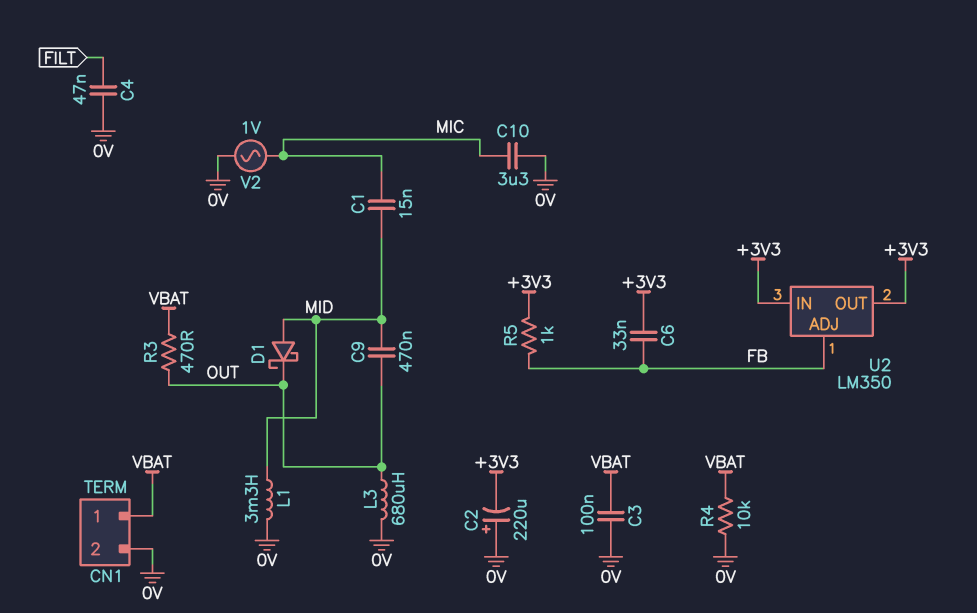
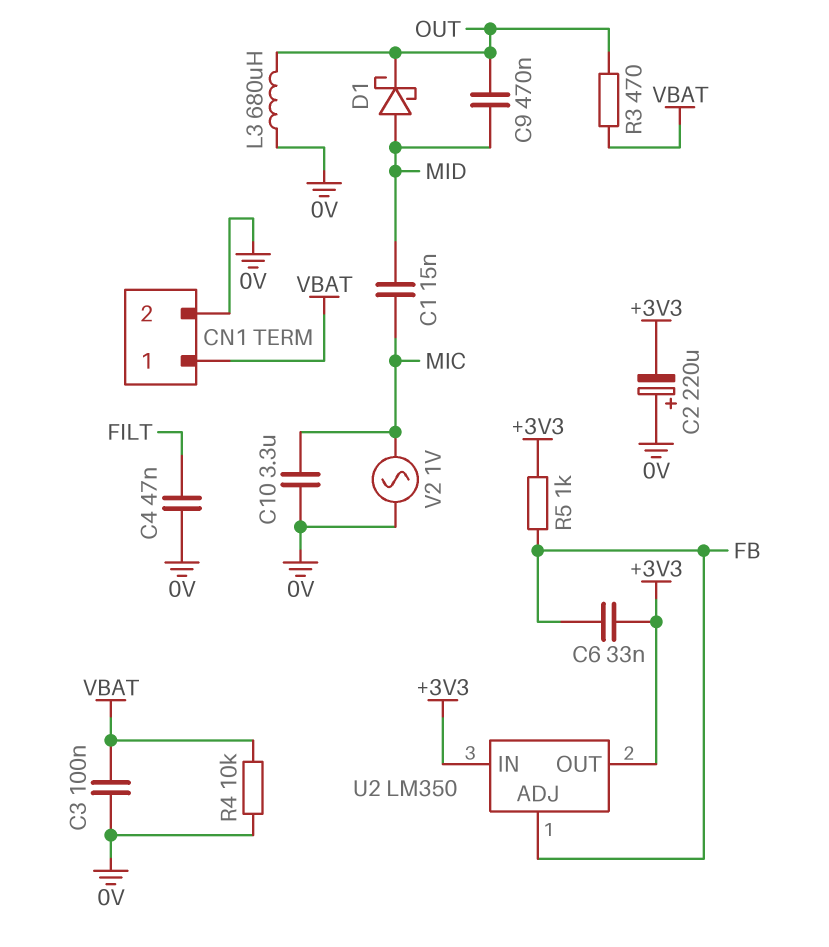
L1: 3.3mH (0V, MID) -> none

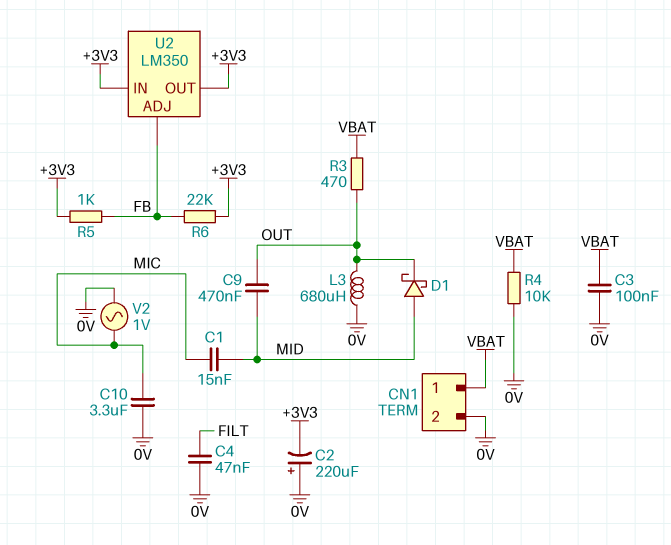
C6: 33nF (+3V3, FB) -> none
R6: none -> 22k (+3V3, FB)

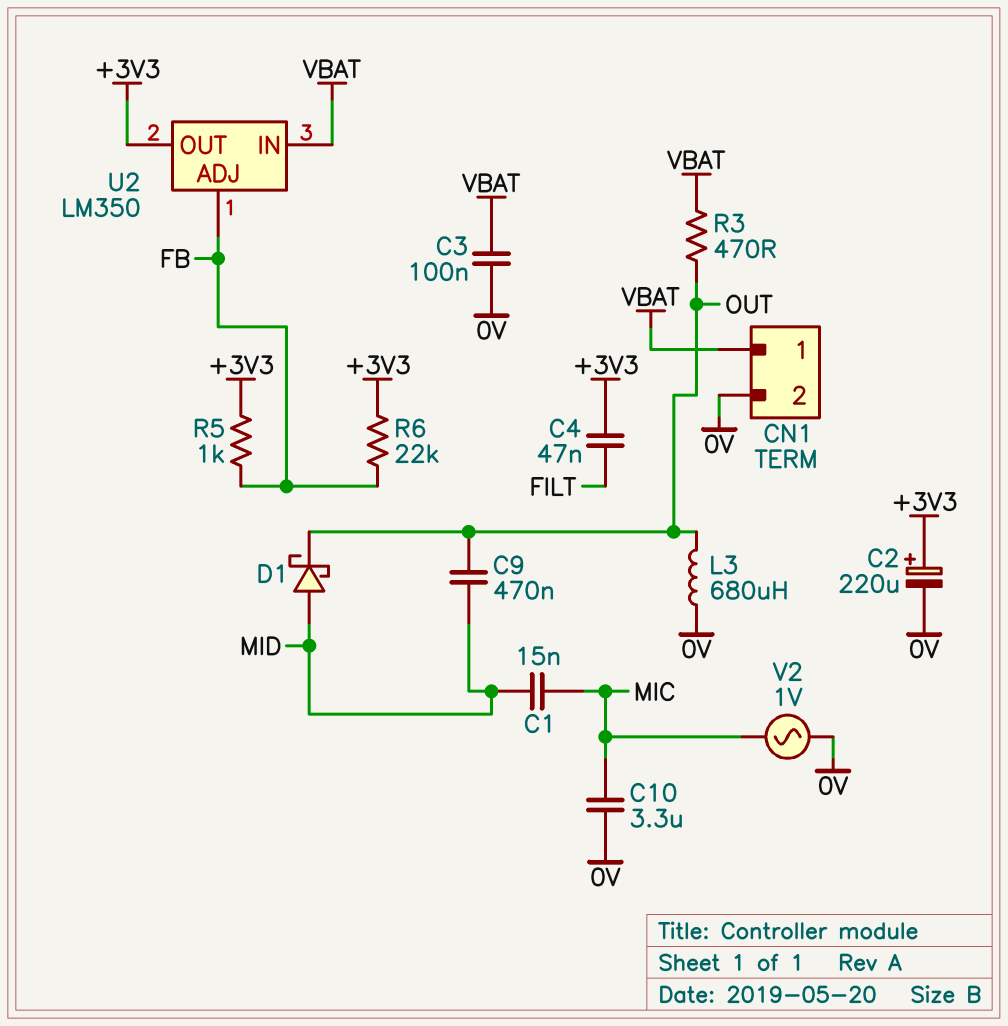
C2: 220uF (plus 0V, minus +3V3) -> 220uF (plus +3V3, minus 0V)
C4: 47nF (0V, FILT) -> 47nF (+3V3, FILT)
R4: 10k (0V, VBAT) -> none
U2 pin IN: +3V3 -> VBAT

